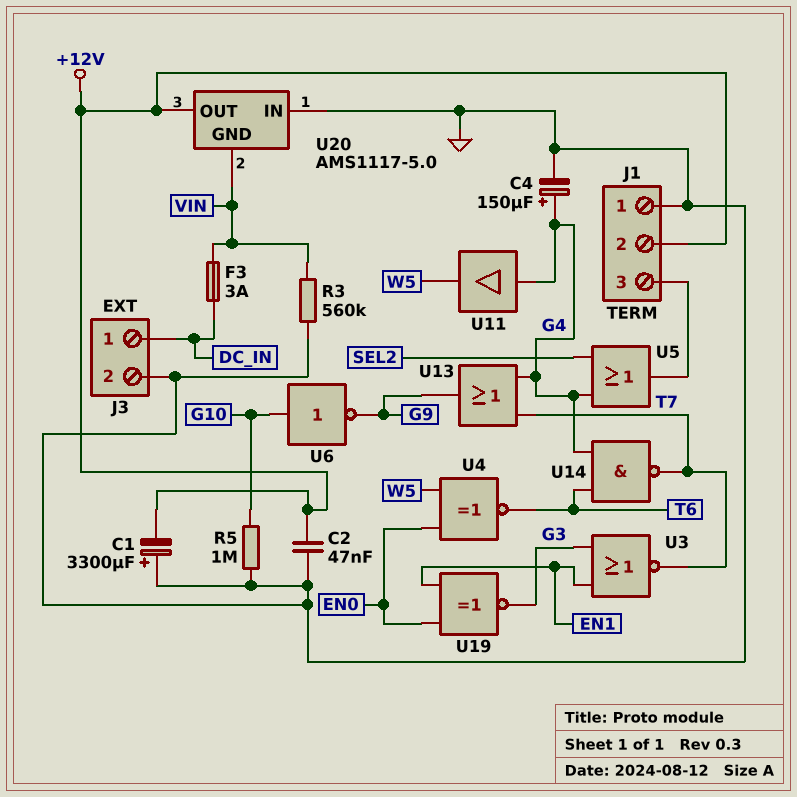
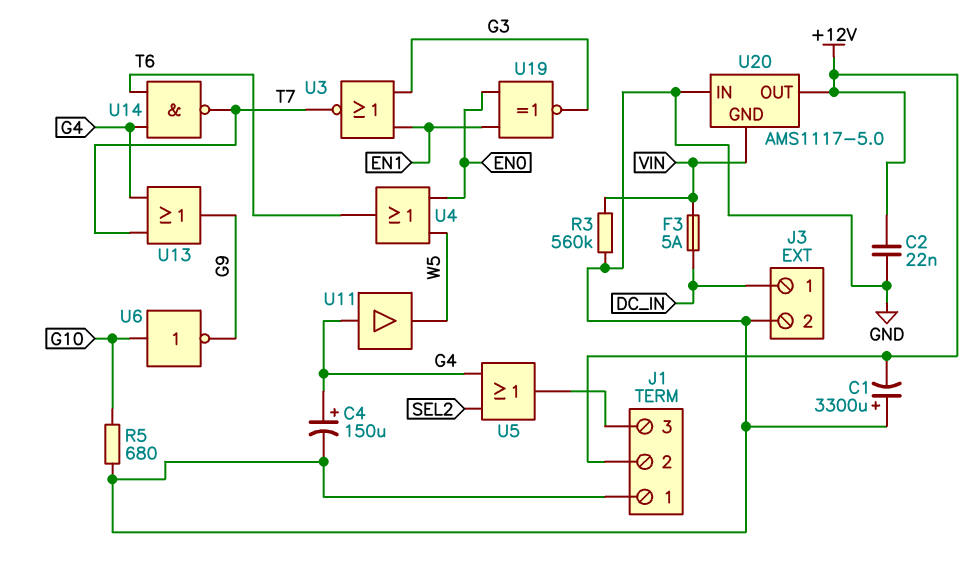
C2: 47nF (+12V, GND) -> 22nF (+12V, GND)
F3: 3A (DC_IN, VIN) -> 5A (DC_IN, VIN)
R5: 1M (G10, GND) -> 680 (G10, GND)
U4: XNOR (in EN0, in W5, out T6) -> OR (in EN0, in W5, out T6)

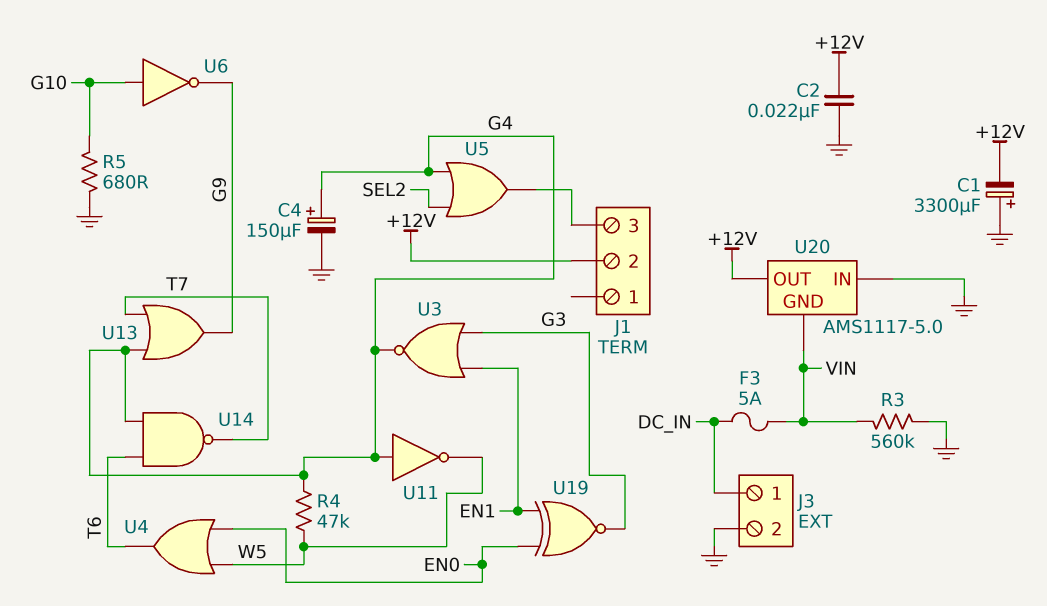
J1 pin 1: GND -> none
R4: none -> 47k (G4, W5)
U3: NOR (in EN1, in G3, out T7) -> NOR (in EN1, in G3, out G4)
U11: buffer (in G4, out W5) -> NOT (in G4, out W5)

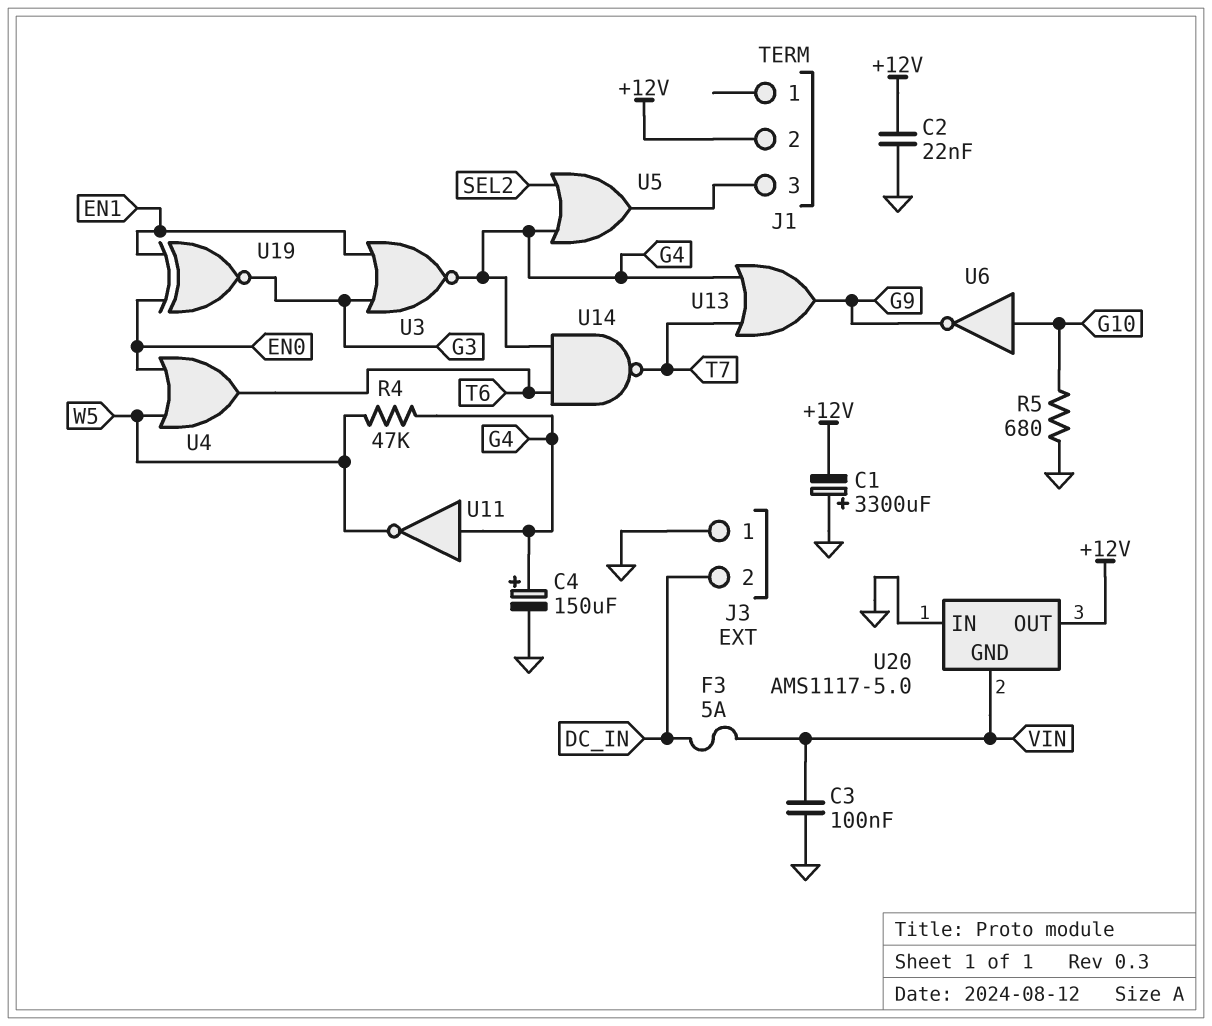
C3: none -> 100nF (GND, VIN)
J3 pin 1: DC_IN -> GND
J3 pin 2: GND -> DC_IN
R3: 560k (GND, VIN) -> none

